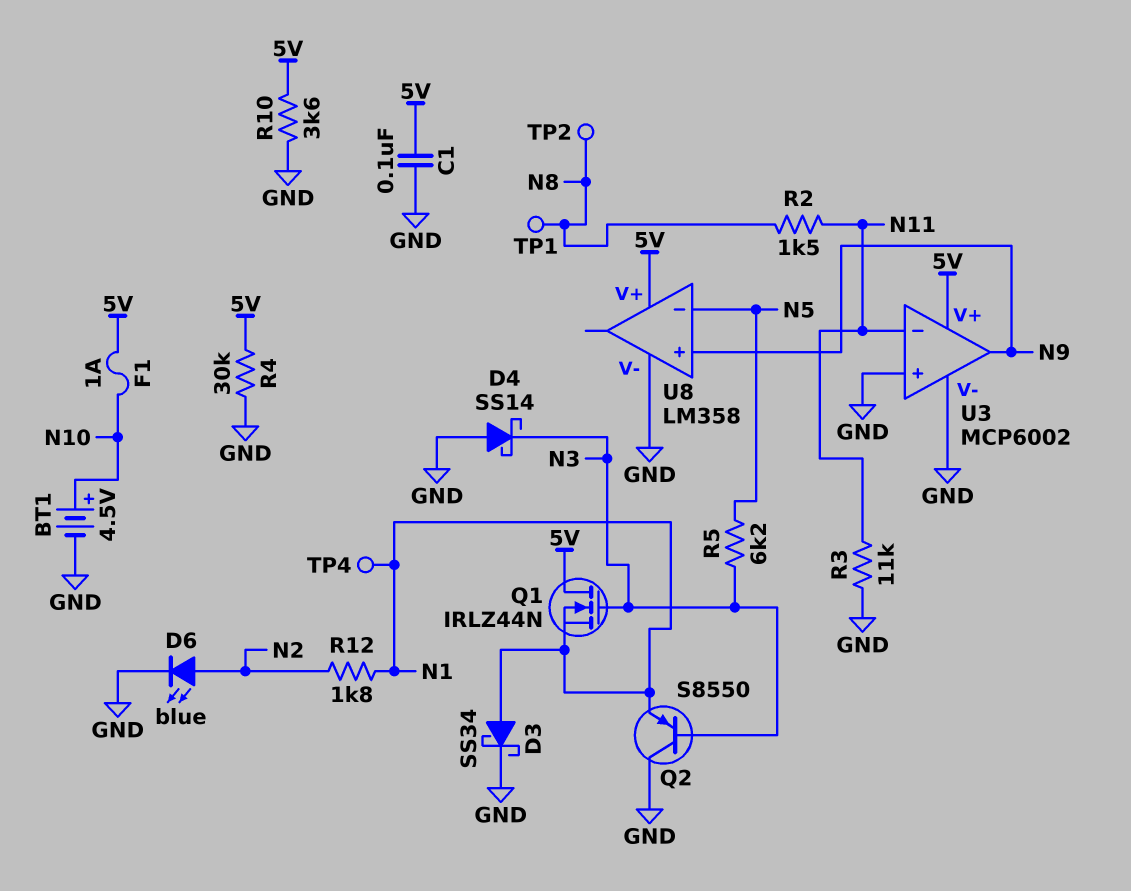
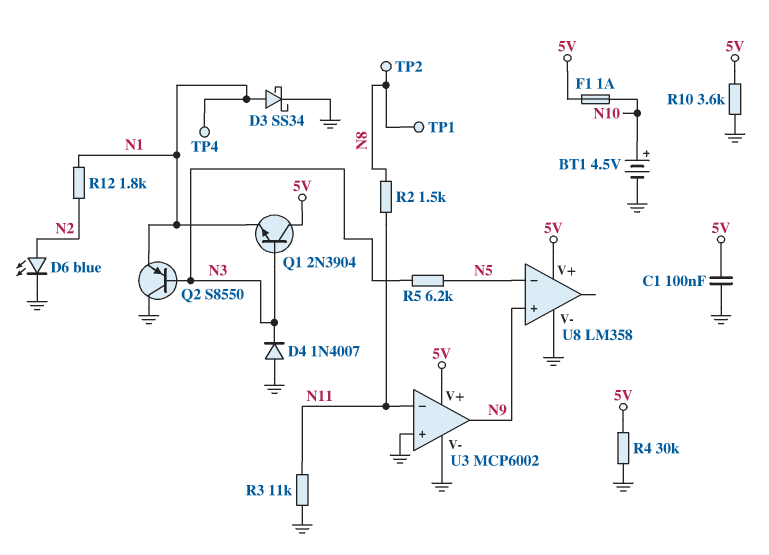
D4: schottky SS14 (A GND, K N3) -> diode 1N4007 (A GND, K N3)
Q1: NMOS IRLZ44N (G N3, D 5V, S N1) -> NPN 2N3904 (B N3, C 5V, E N1)

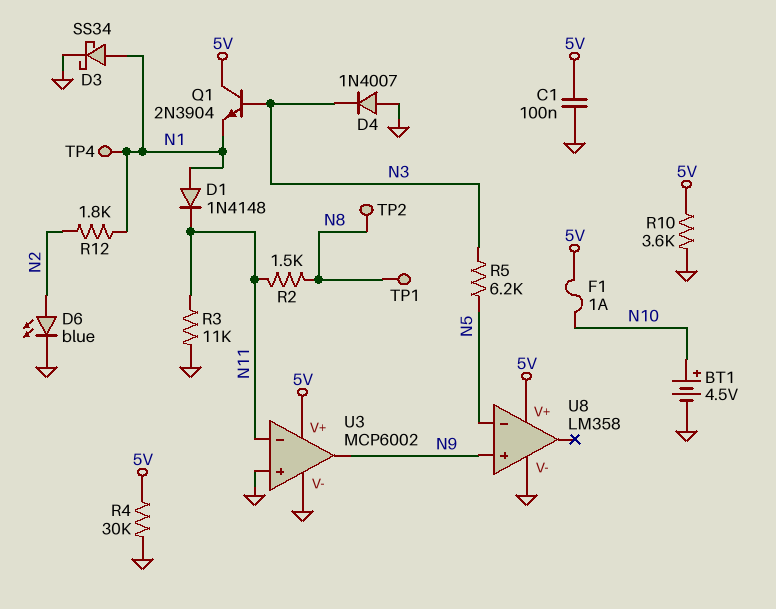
D1: none -> diode 1N4148 (A N1, K N11)
Q2: PNP S8550 (B N3, C GND, E N1) -> none

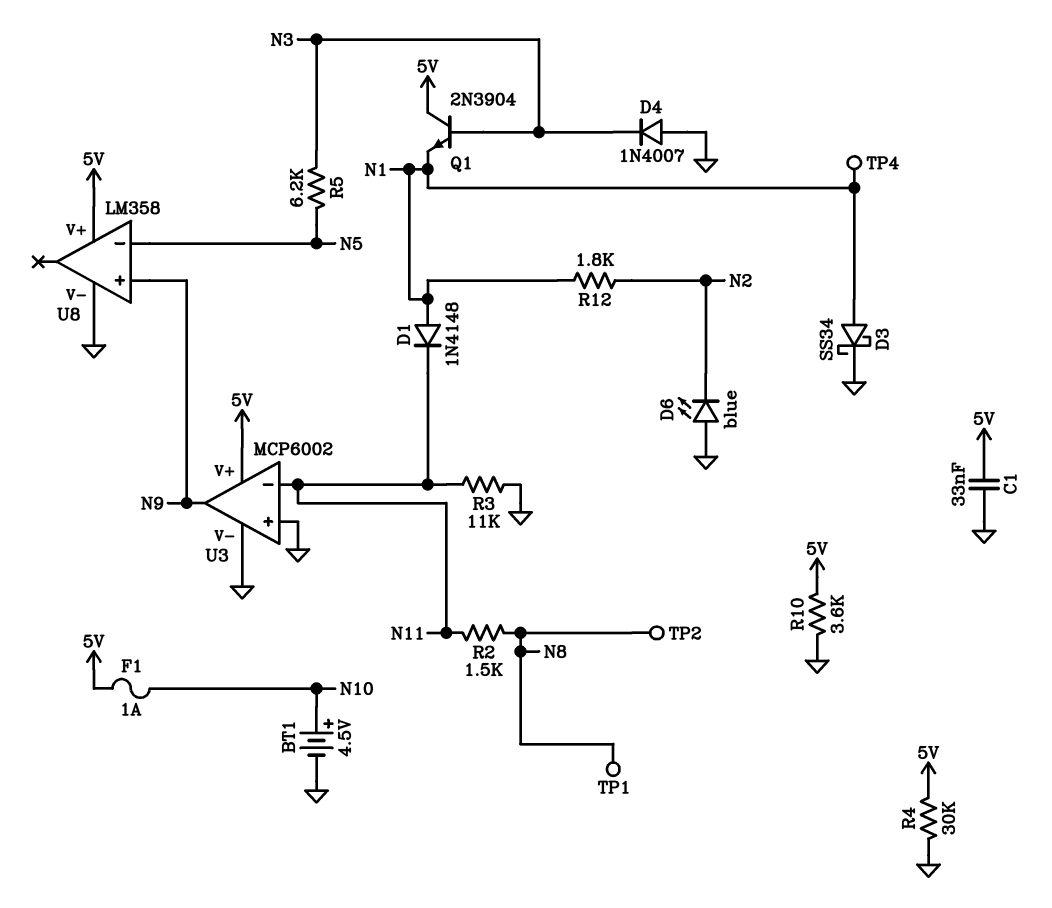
C1: 100nF (5V, GND) -> 33nF (5V, GND)
D6: LED blue (A N2, K GND) -> LED blue (A GND, K N2)

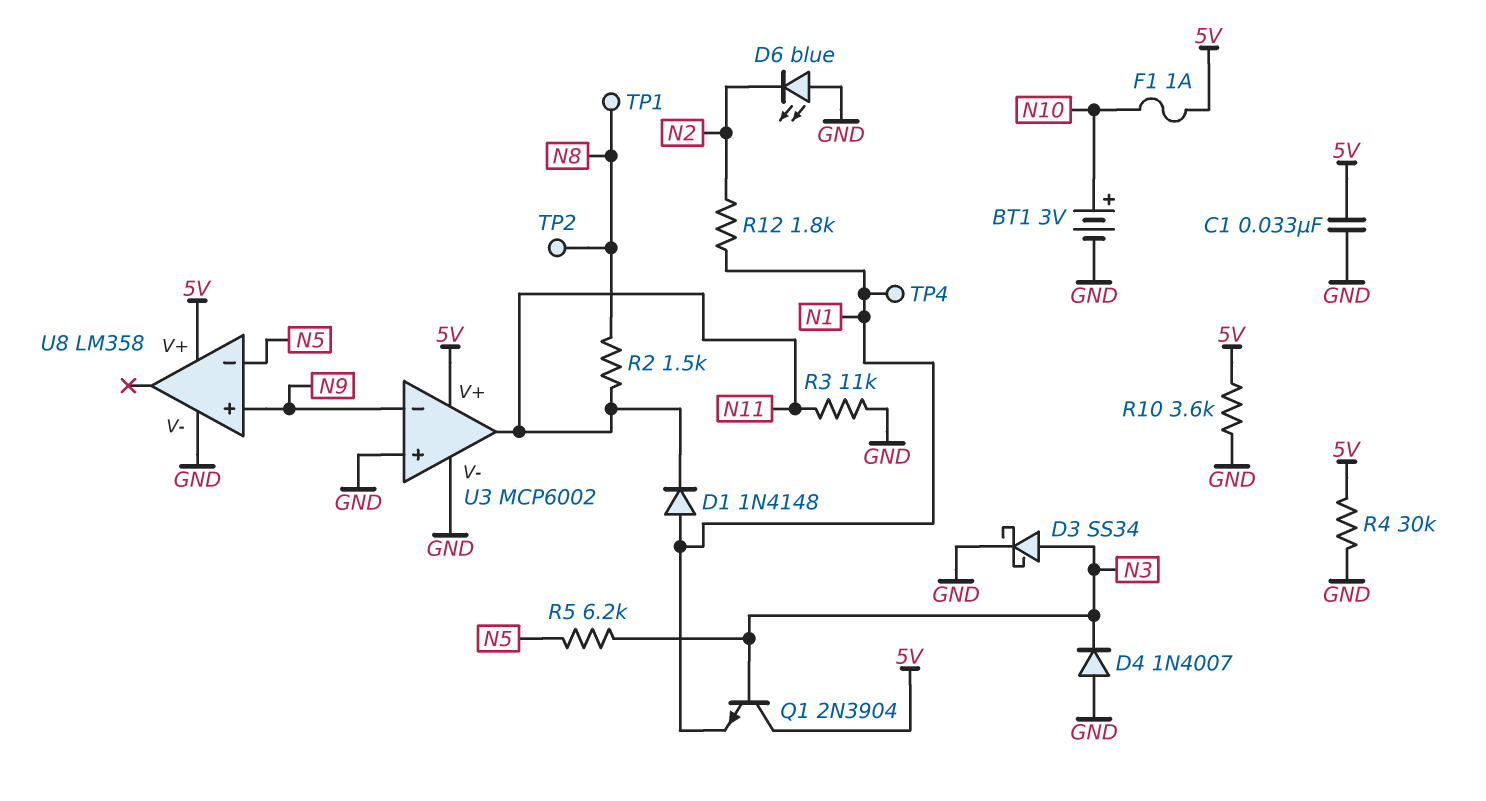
BT1: 4.5V (plus N10, minus GND) -> 3V (plus N10, minus GND)
D3: schottky SS34 (A N1, K GND) -> schottky SS34 (A N3, K GND)
U3 pin in-: N11 -> N9
U3 pin out: N9 -> N11

